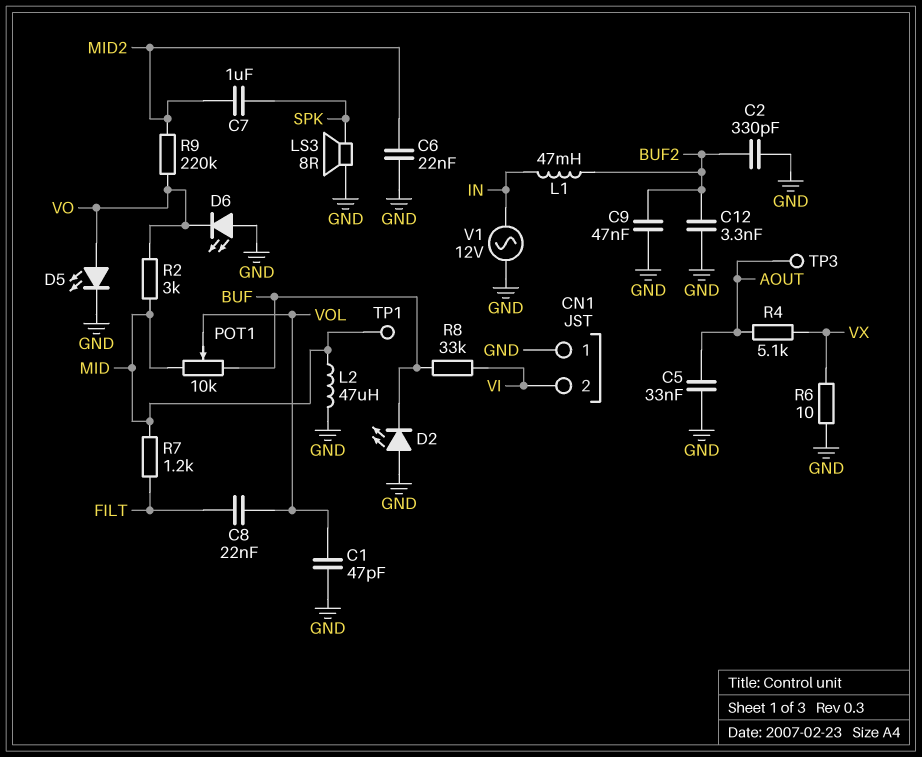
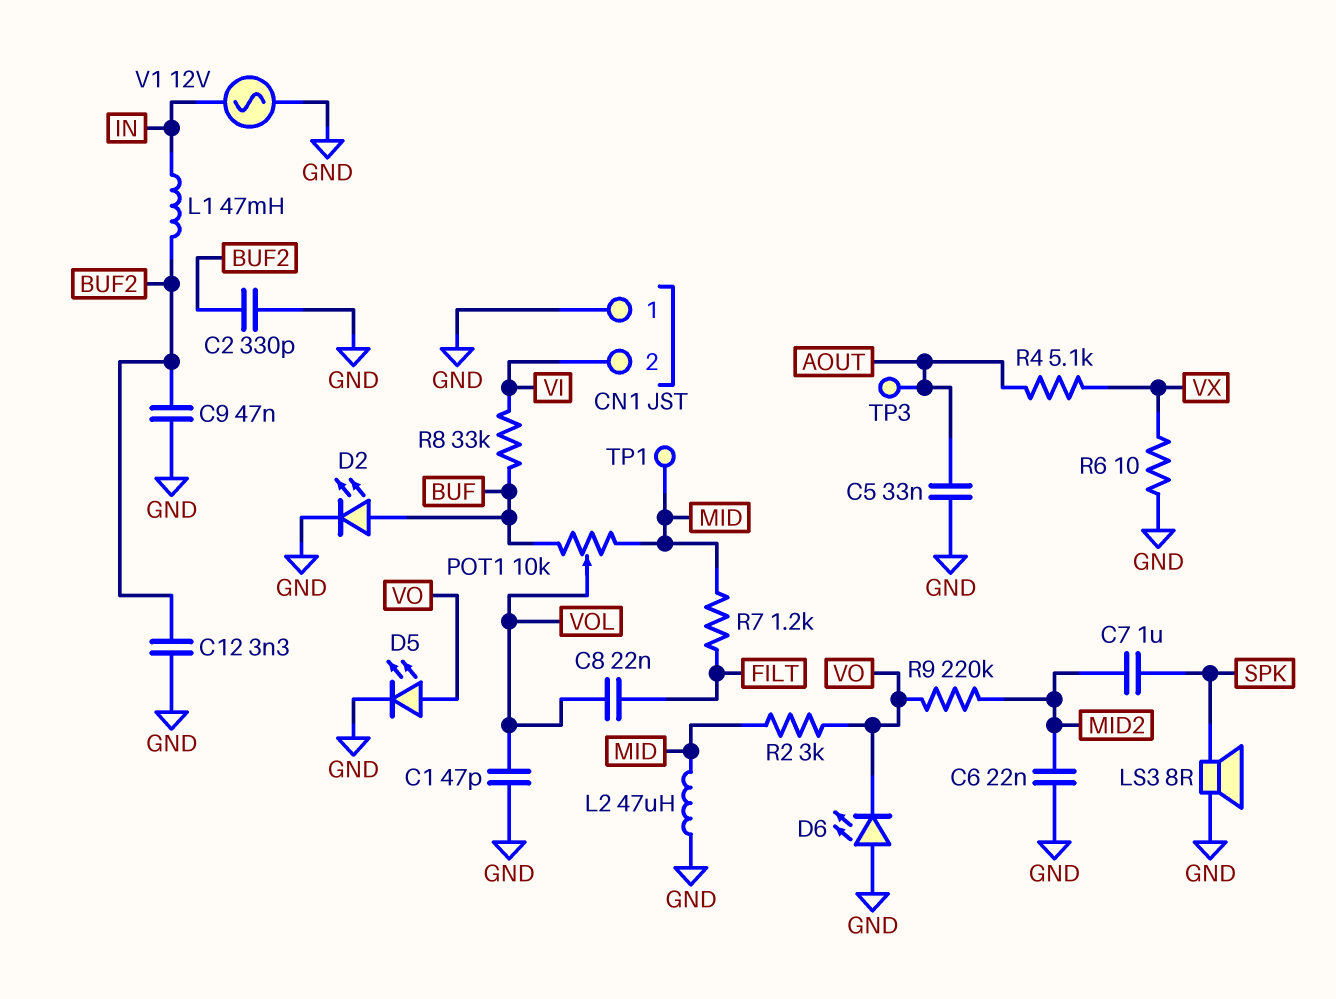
D2: LED (A GND, K BUF) -> LED (A BUF, K GND)

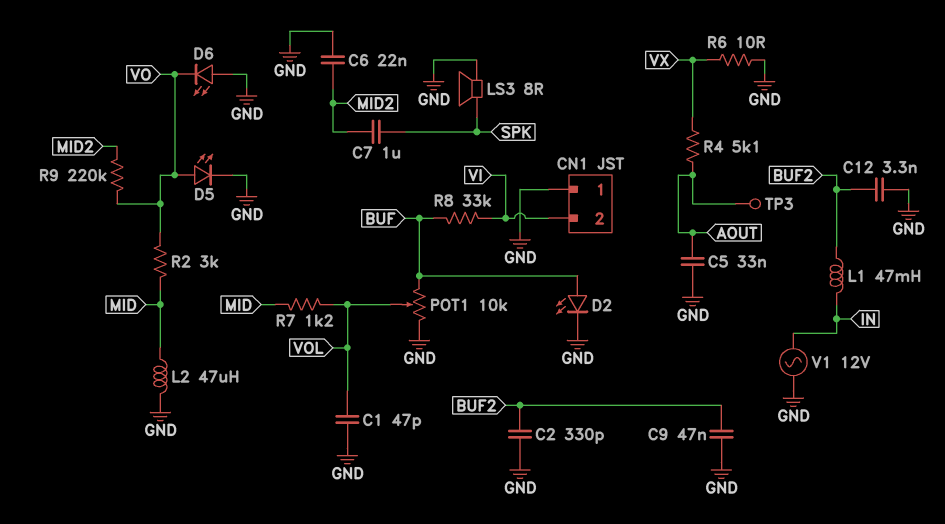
C8: 22nF (FILT, VOL) -> none
POT1: 10k (BUF, MID, wiper VOL) -> 10k (BUF, GND, wiper VOL)
R7: 1.2k (FILT, MID) -> 1.2k (MID, VOL)
TP1: test point (MID) -> none

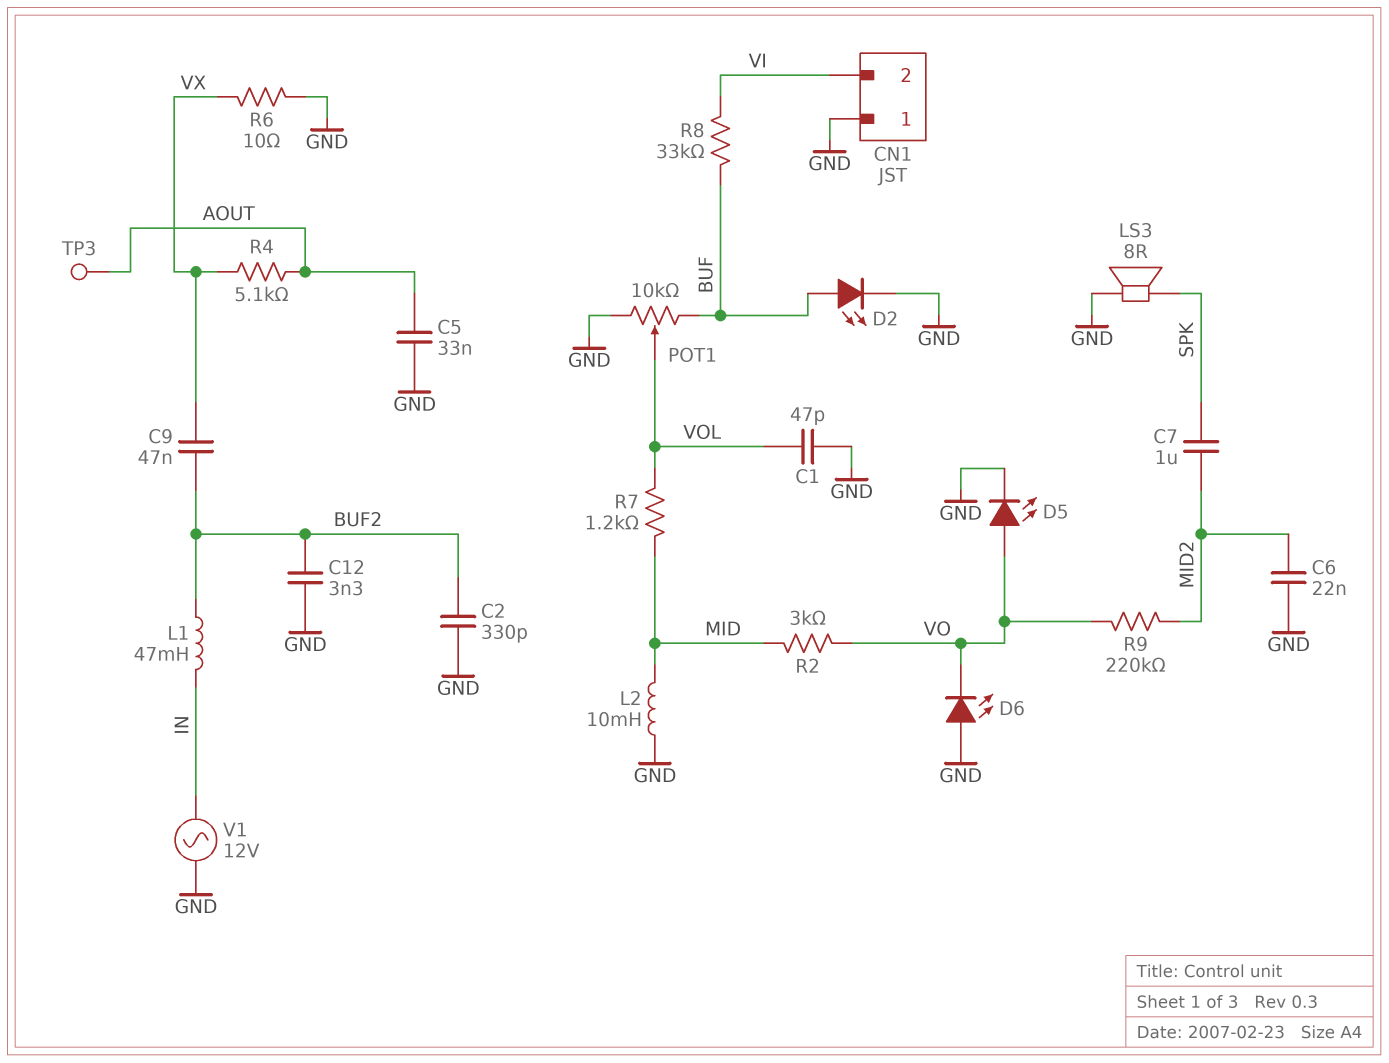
C9: 47nF (BUF2, GND) -> 47nF (BUF2, VX)
L2: 47uH (GND, MID) -> 10mH (GND, MID)

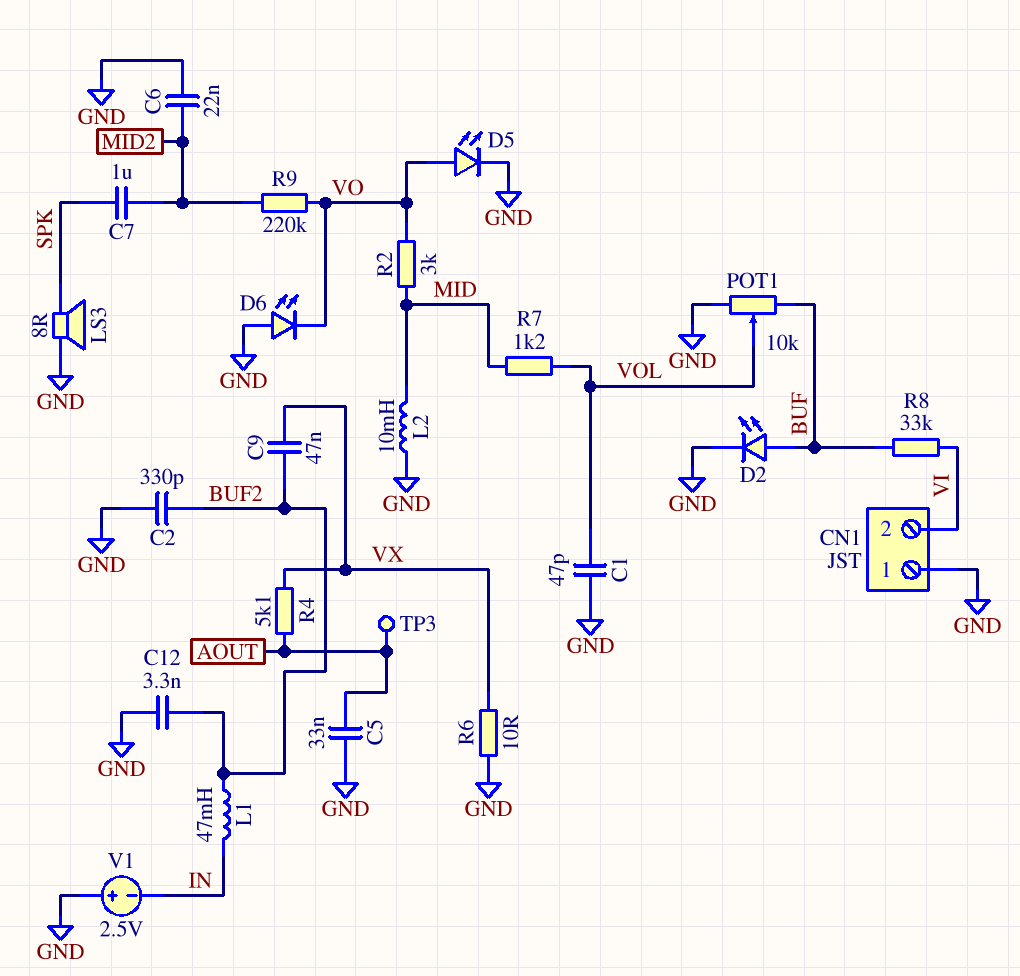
V1: AC 12V (GND, IN) -> 2.5V (plus GND, minus IN)

